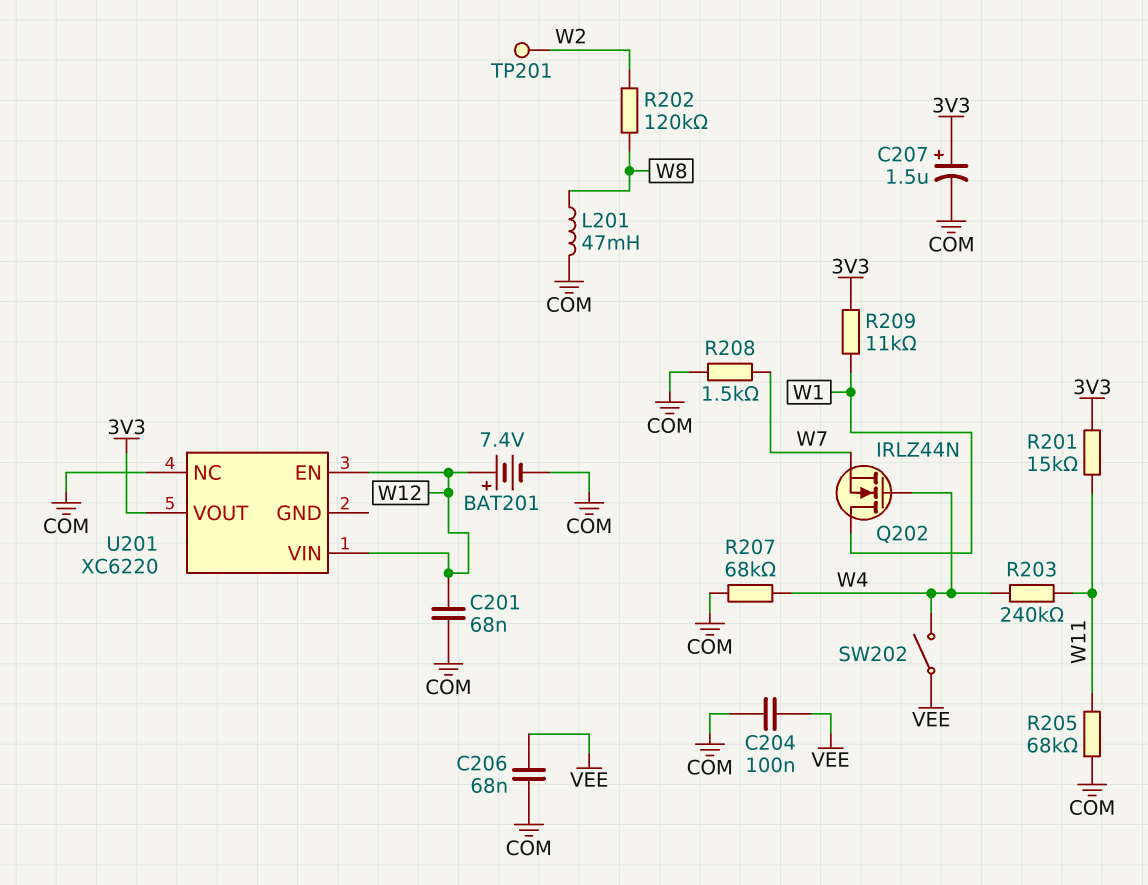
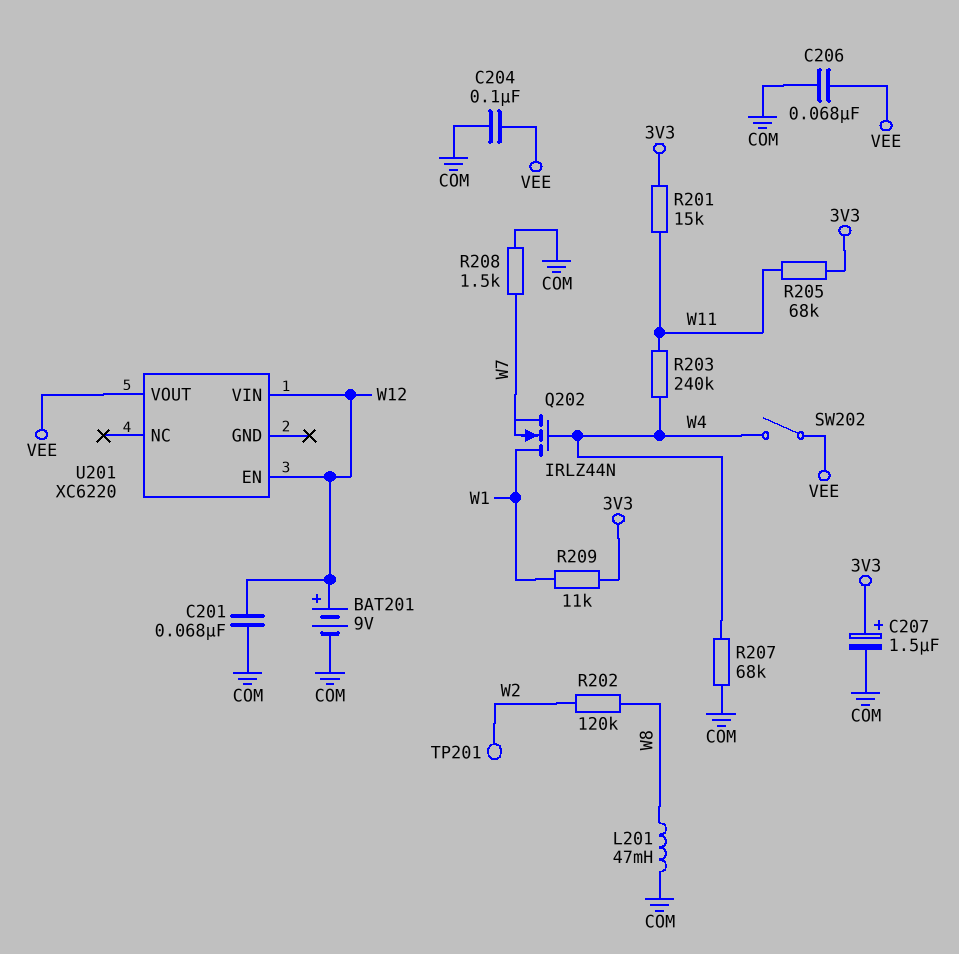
BAT201: 7.4V (plus W12, minus COM) -> 9V (plus W12, minus COM)
R205: 68k (COM, W11) -> 68k (3V3, W11)
U201 pin NC: COM -> none
U201 pin VOUT: 3V3 -> VEE

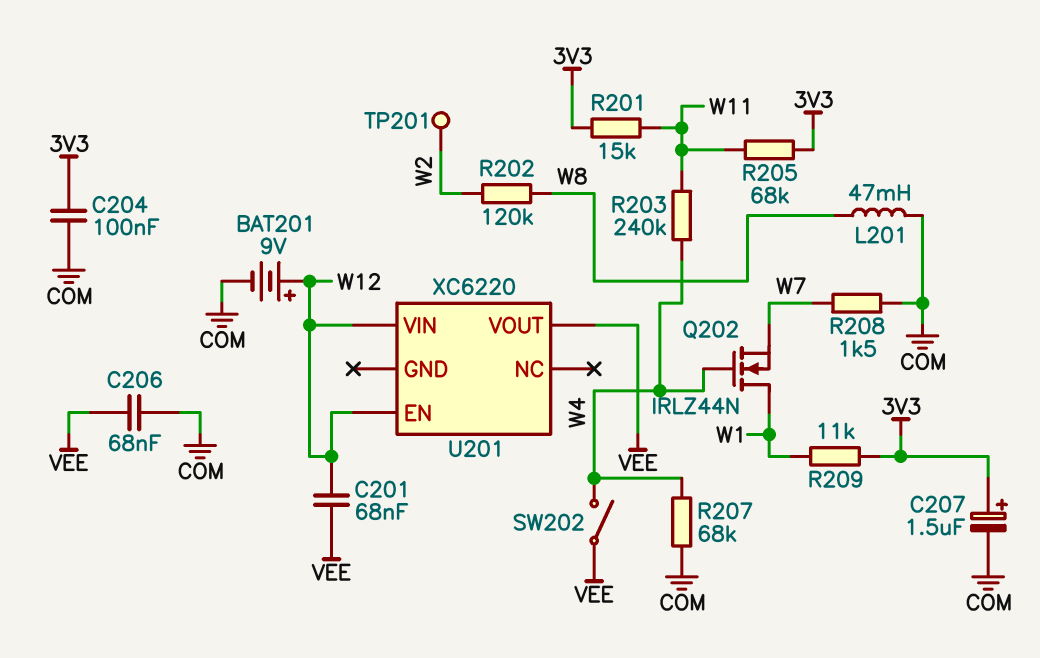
C201: 68nF (COM, W12) -> 68nF (VEE, W12)
C204: 100nF (COM, VEE) -> 100nF (3V3, COM)

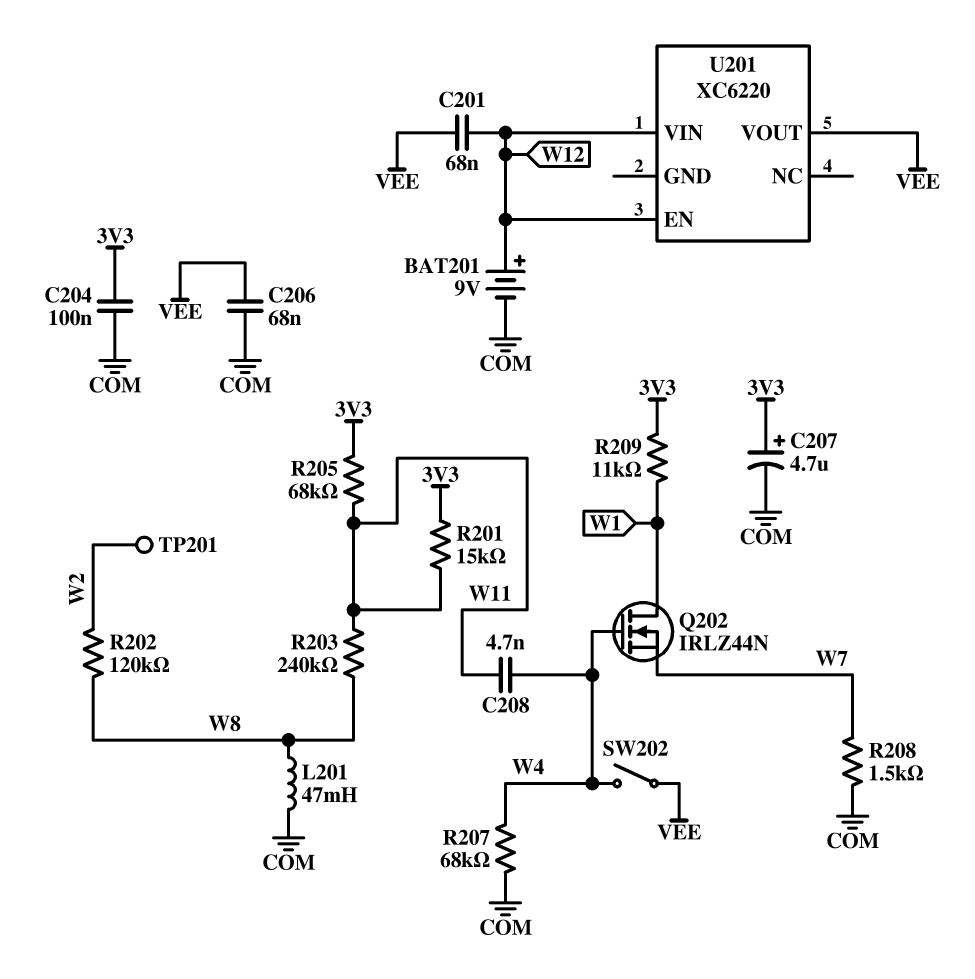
C207: 1.5uF (plus 3V3, minus COM) -> 4.7uF (plus 3V3, minus COM)
C208: none -> 4.7nF (W4, W11)
R203: 240k (W4, W11) -> 240k (W8, W11)

